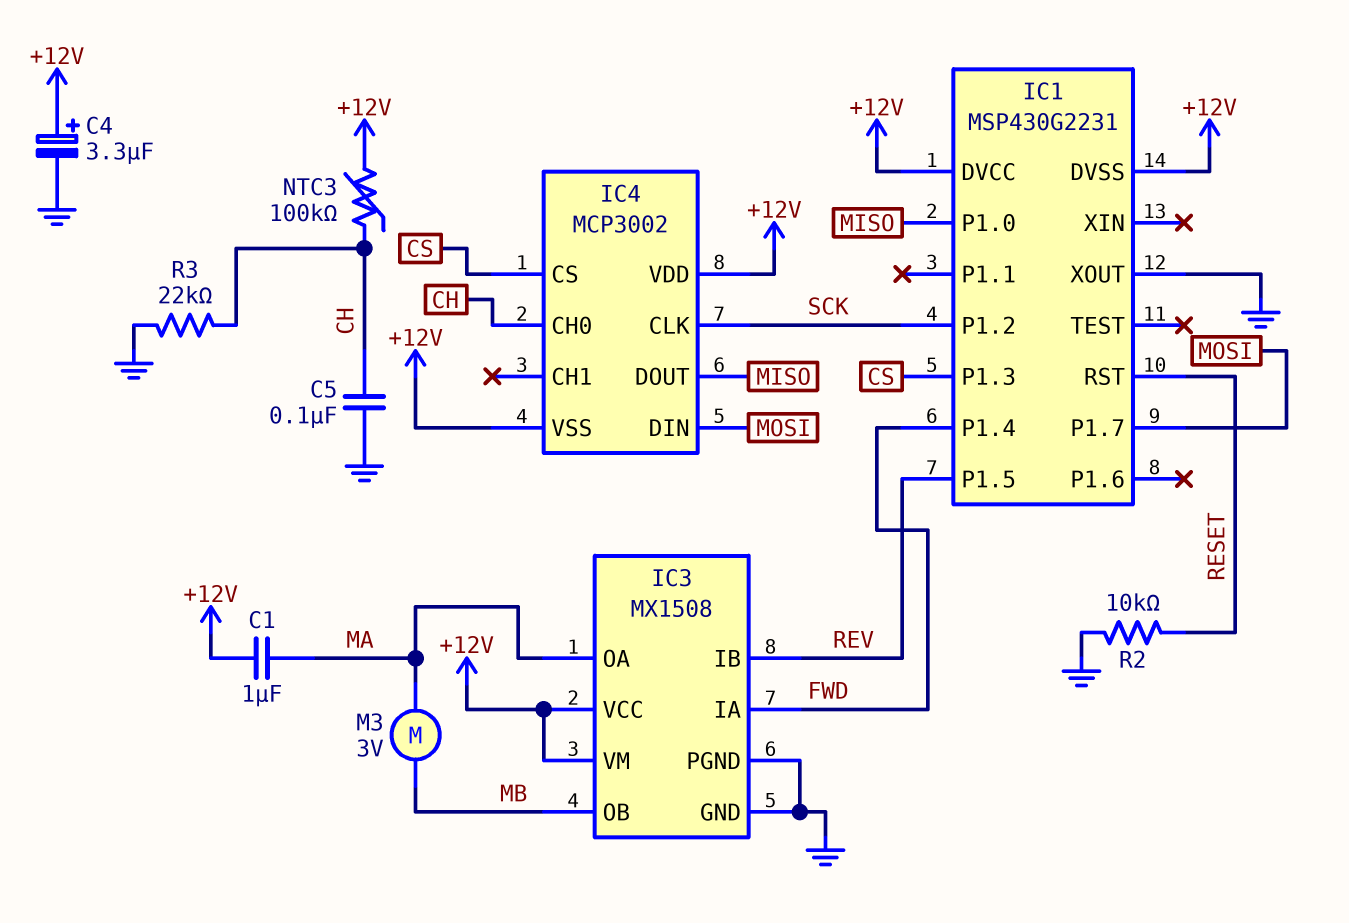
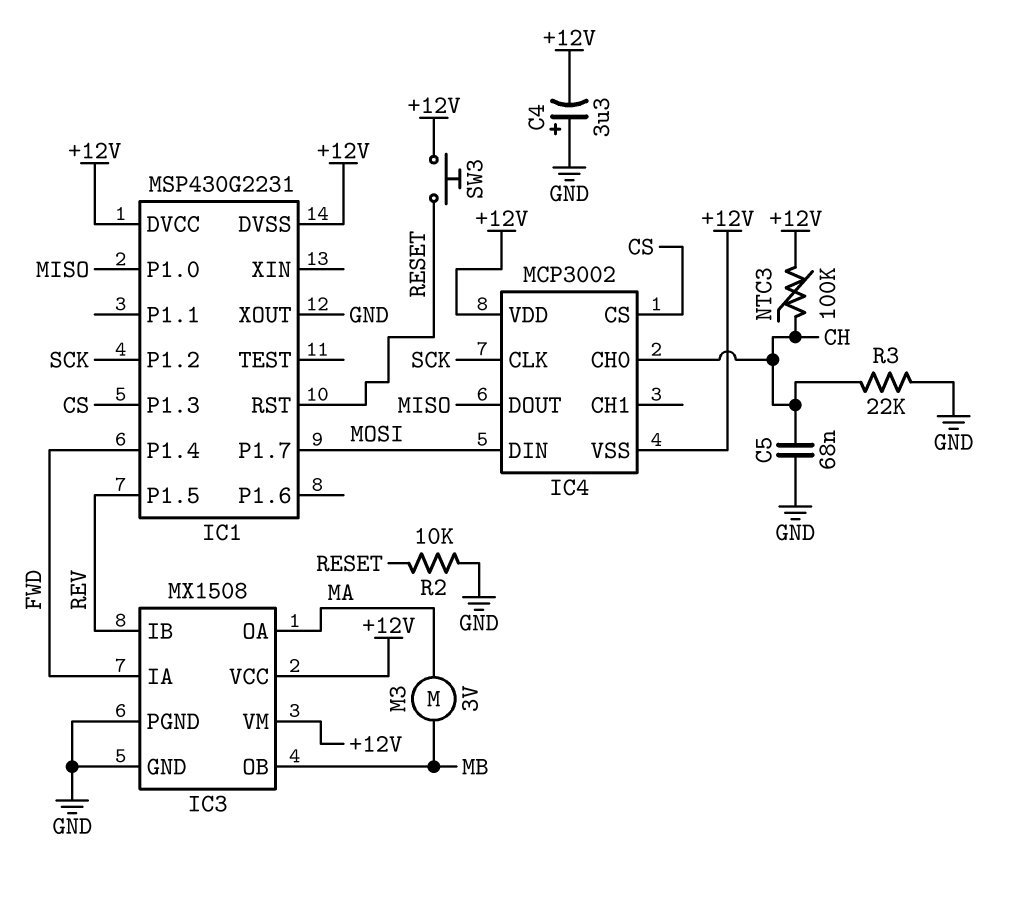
C1: 1uF (+12V, MA) -> none
C4: 3.3uF (plus +12V, minus GND) -> 3.3uF (plus GND, minus +12V)
C5: 100nF (CH, GND) -> 68nF (CH, GND)
SW3: none -> button (+12V, RESET)

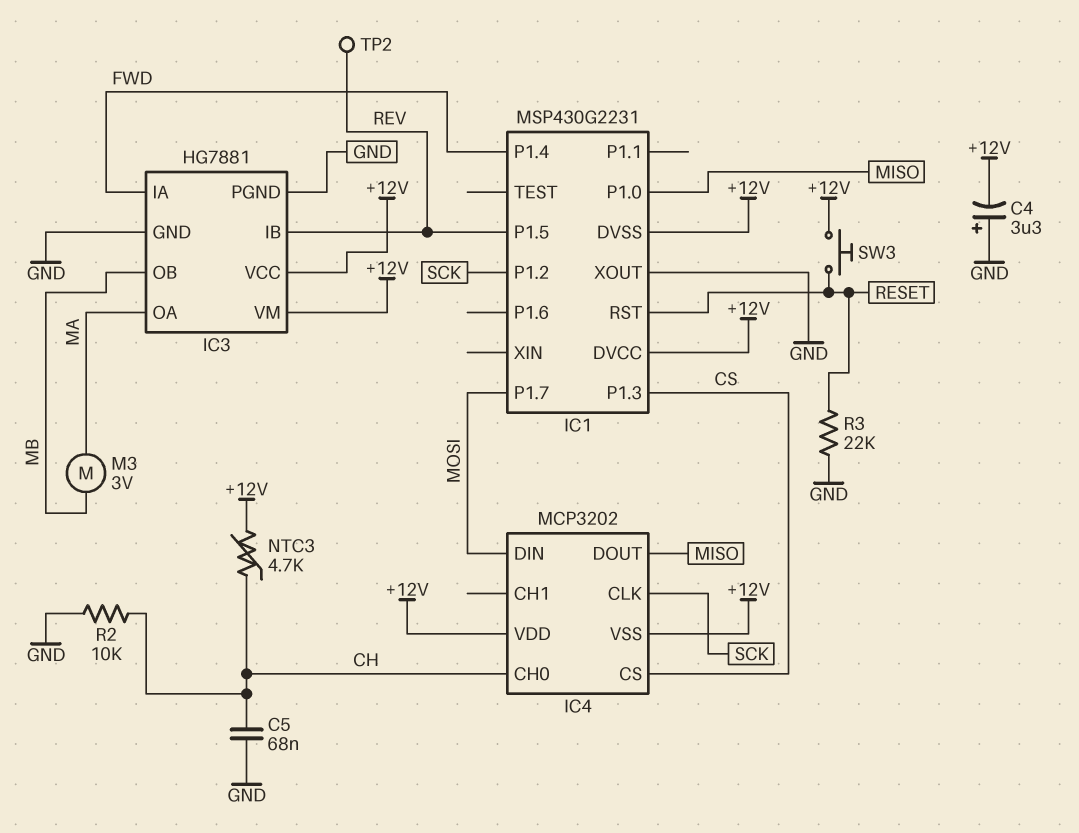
IC3: MX1508 -> HG7881
IC4: MCP3002 -> MCP3202
NTC3: 100k (+12V, CH) -> 4.7k (+12V, CH)
R2: 10k (GND, RESET) -> 10k (CH, GND)
R3: 22k (CH, GND) -> 22k (GND, RESET)
TP2: none -> test point (REV)

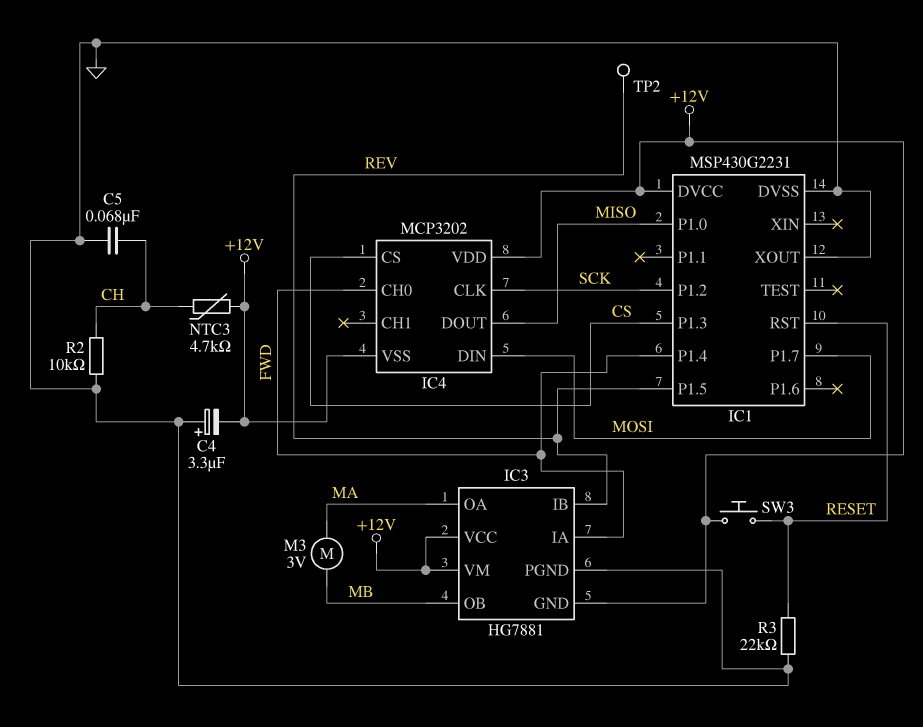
IC1 pin DVSS: +12V -> GND
IC3 pin GND: GND -> +12V
IC4 pin CH0: CH -> FWD

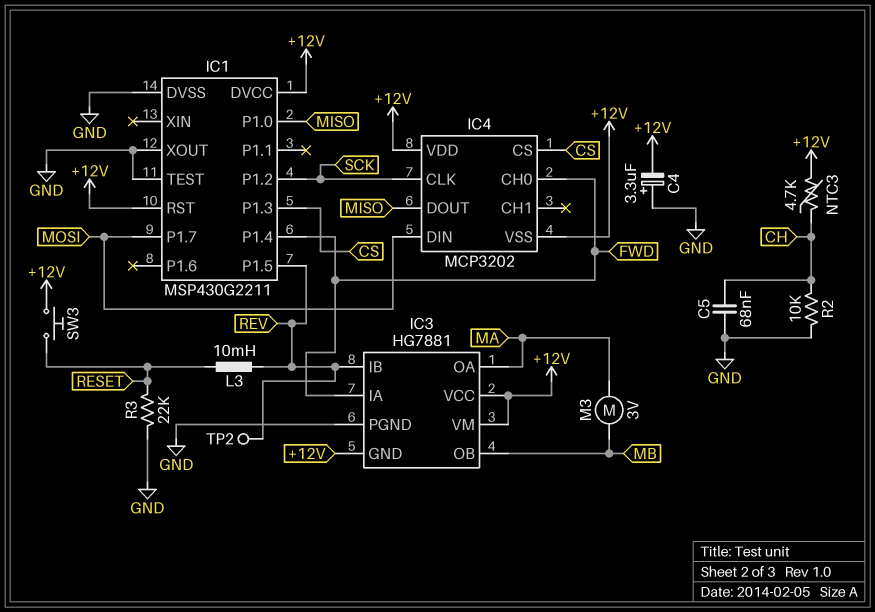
IC1: MSP430G2231 -> MSP430G2211
IC1 pin RST: RESET -> +12V
IC1 pin TEST: none -> GND
L3: none -> 10mH (RESET, REV)

